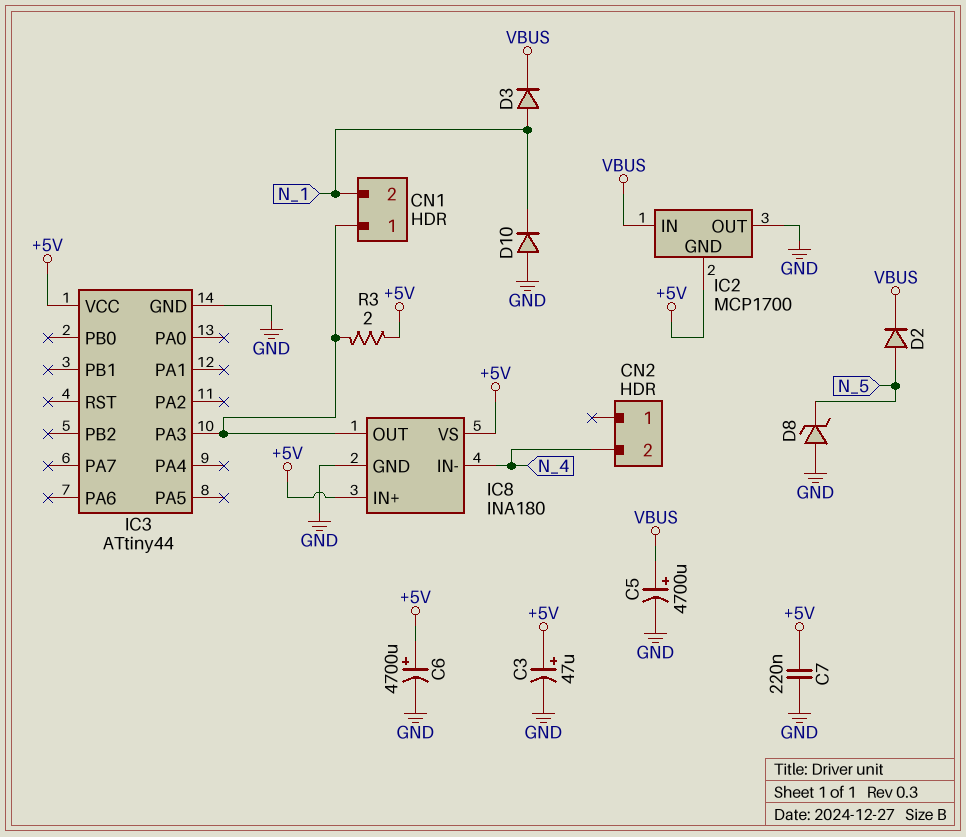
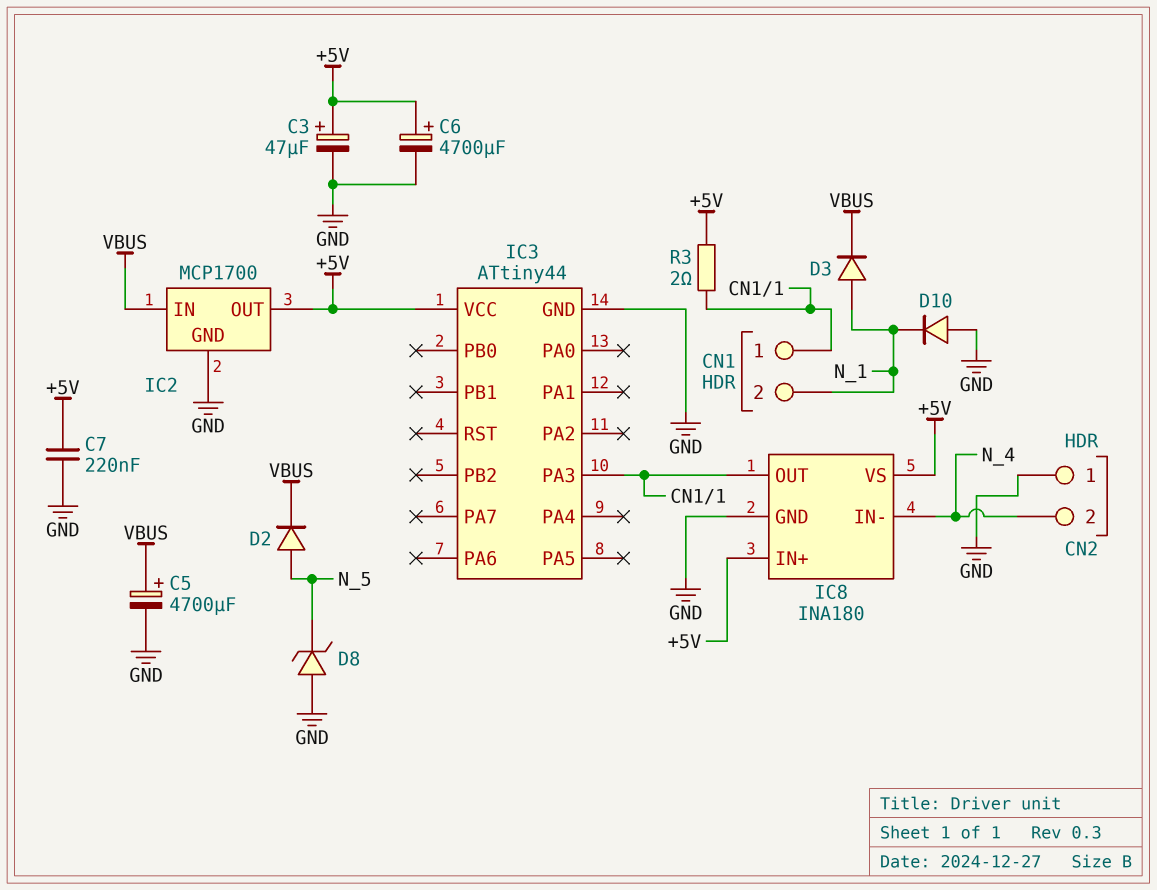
CN2 pin 1: none -> GND
IC2 pin GND: +5V -> GND
IC2 pin OUT: GND -> +5V

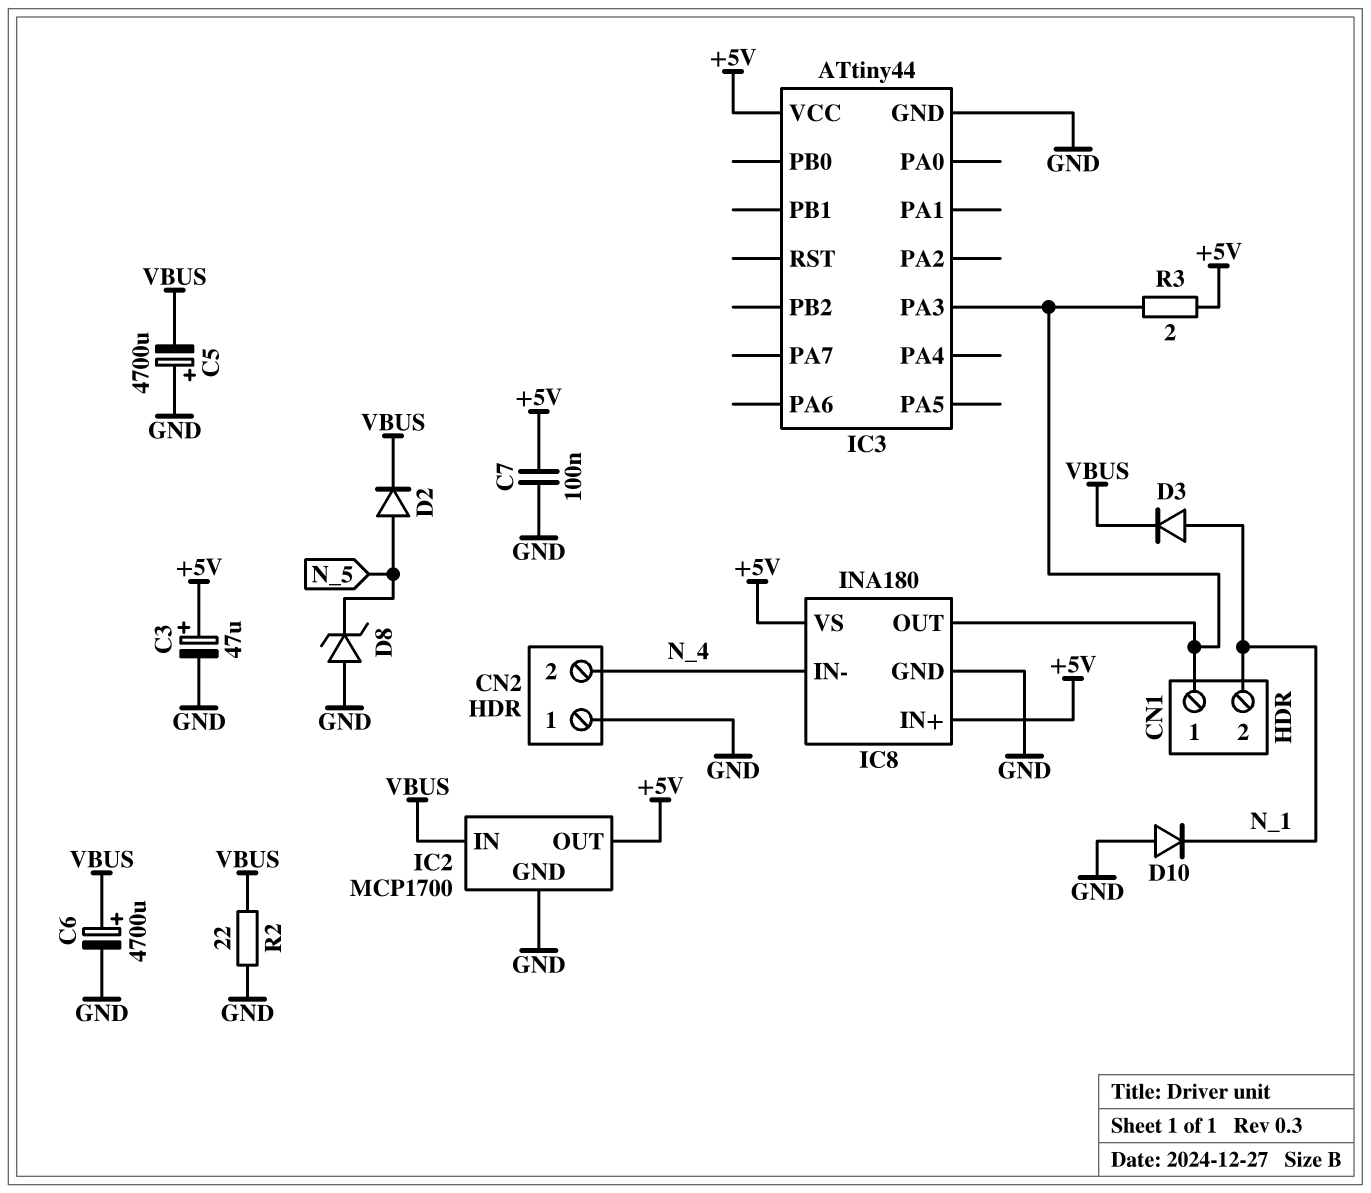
C5: 4700uF (plus VBUS, minus GND) -> 4700uF (plus GND, minus VBUS)
C6: 4700uF (plus +5V, minus GND) -> 4700uF (plus VBUS, minus GND)
C7: 220nF (+5V, GND) -> 100nF (+5V, GND)
R2: none -> 22 (GND, VBUS)

